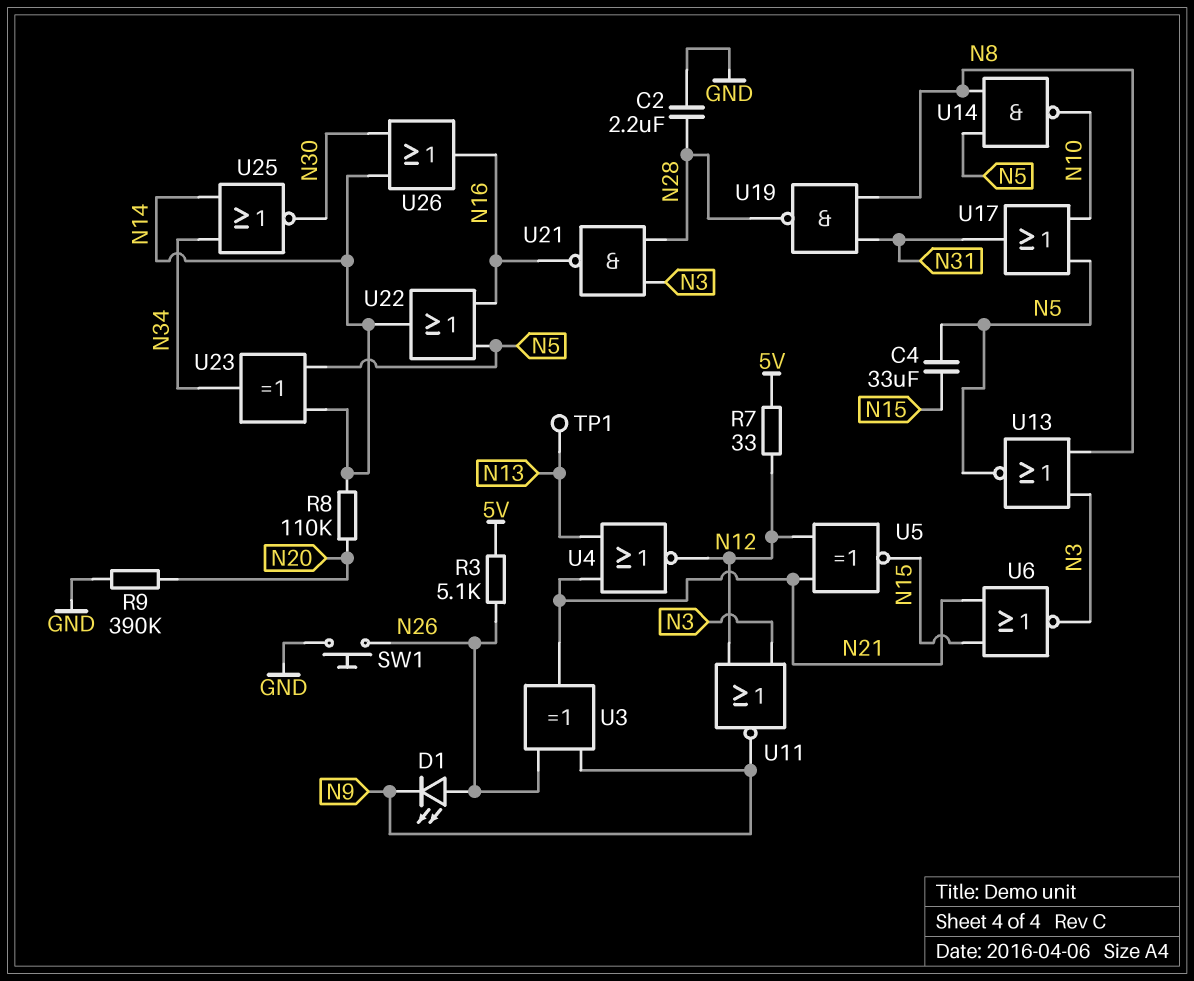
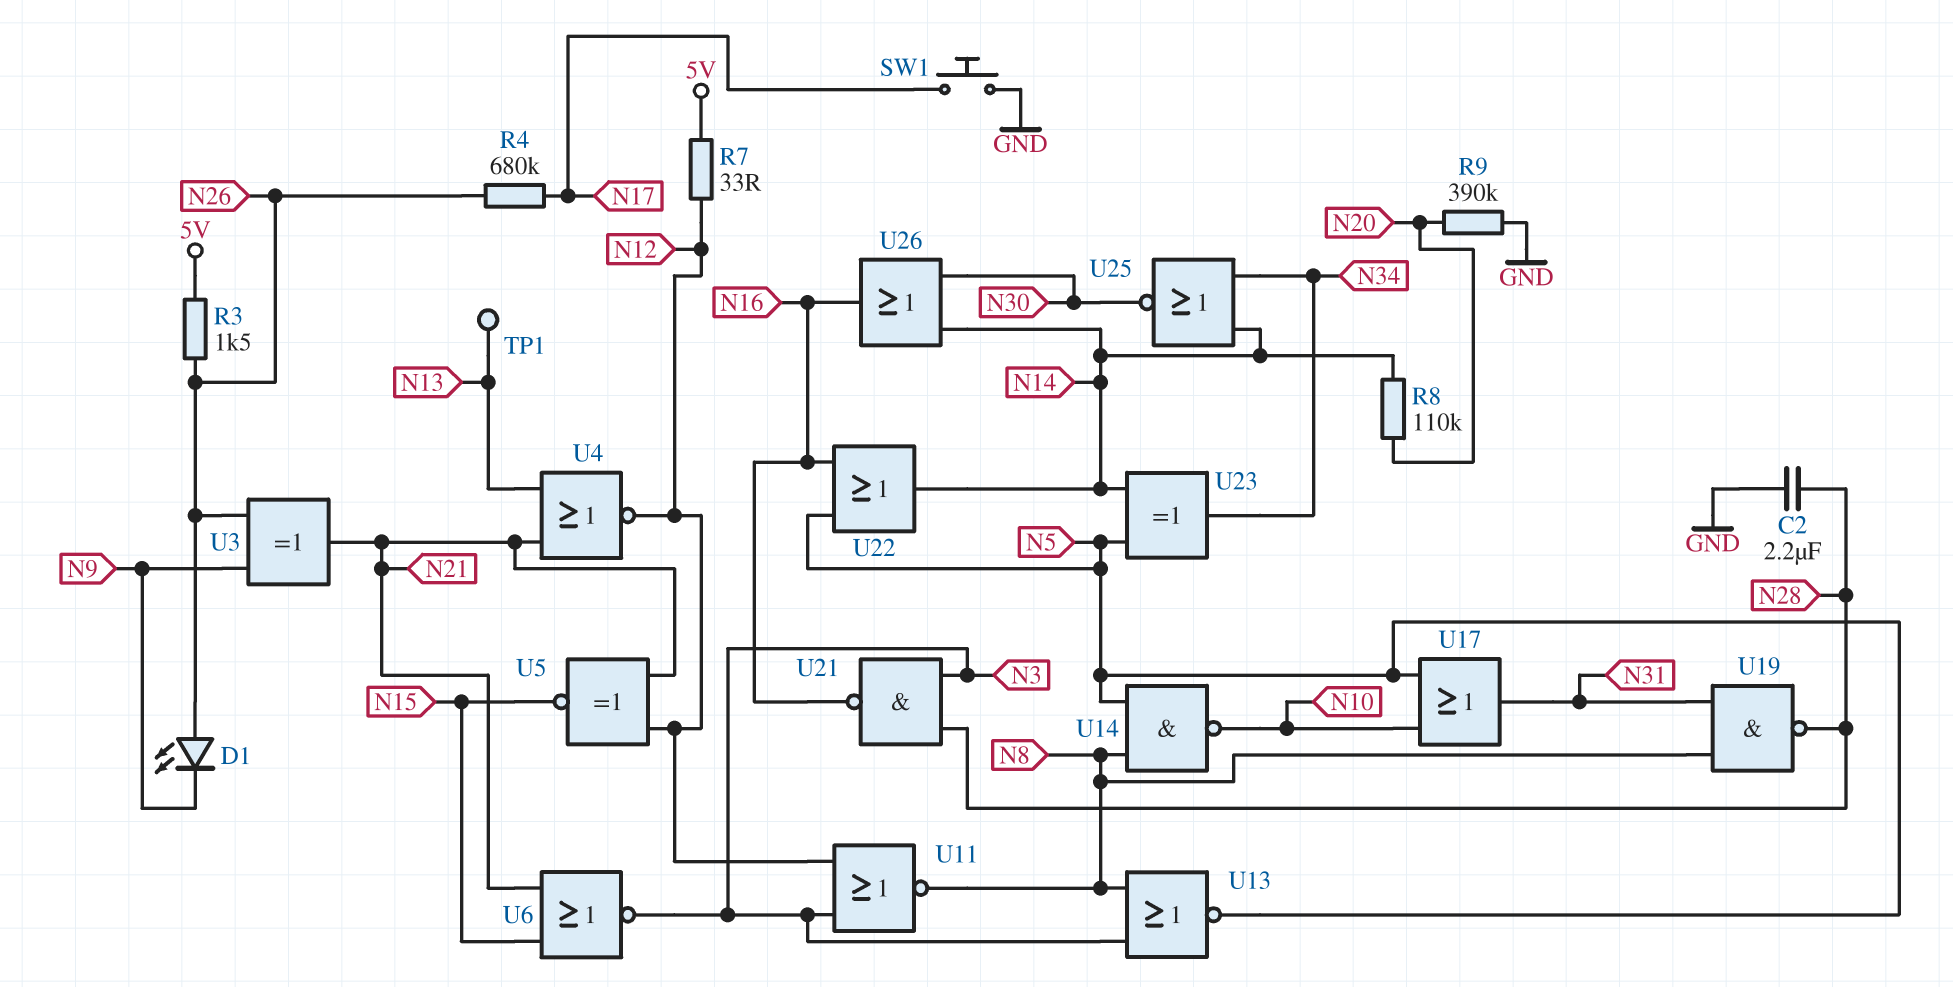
C4: 33uF (N5, N15) -> none
R3: 5.1k (5V, N26) -> 1.5k (5V, N26)
R4: none -> 680k (N17, N26)
SW1: button (GND, N26) -> button (GND, N17)
U11: NOR (in N3, in N12, out N9) -> NOR (in N3, in N12, out N8)

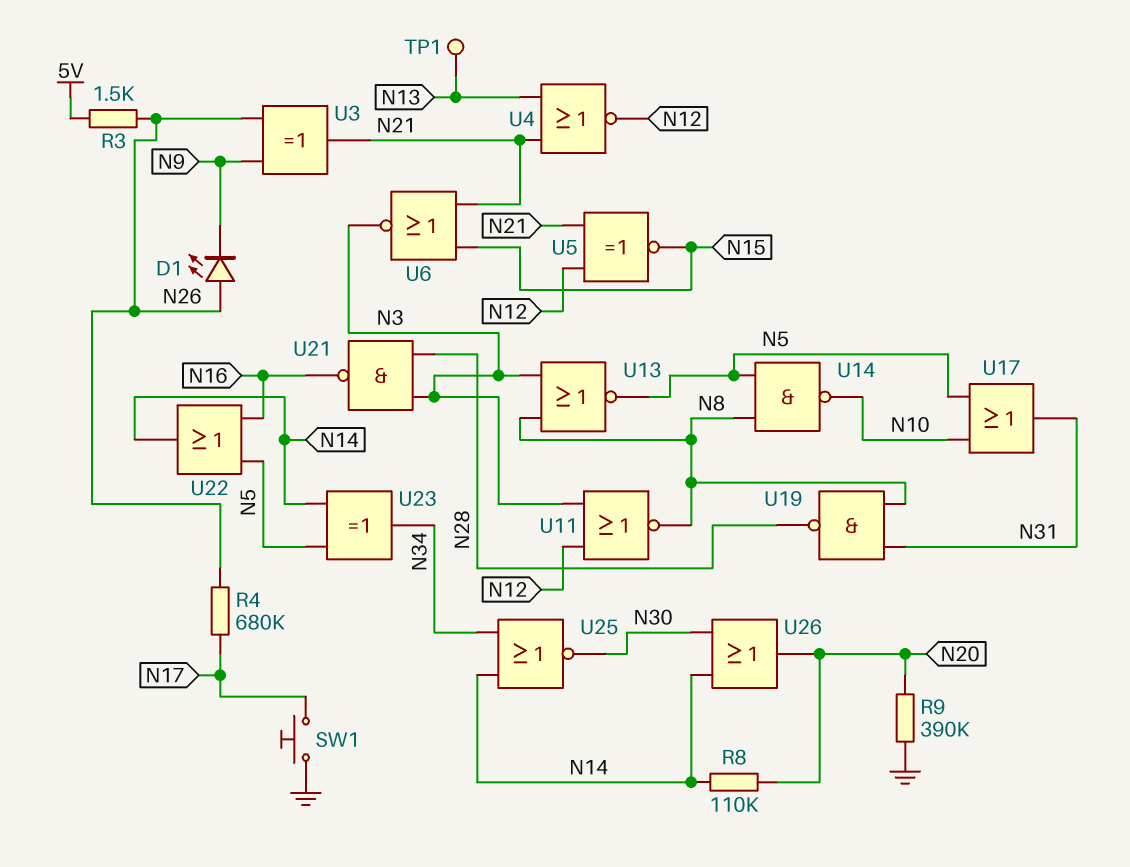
C2: 2.2uF (GND, N28) -> none
R7: 33 (5V, N12) -> none
U26: OR (in N14, in N30, out N16) -> OR (in N14, in N30, out N20)

